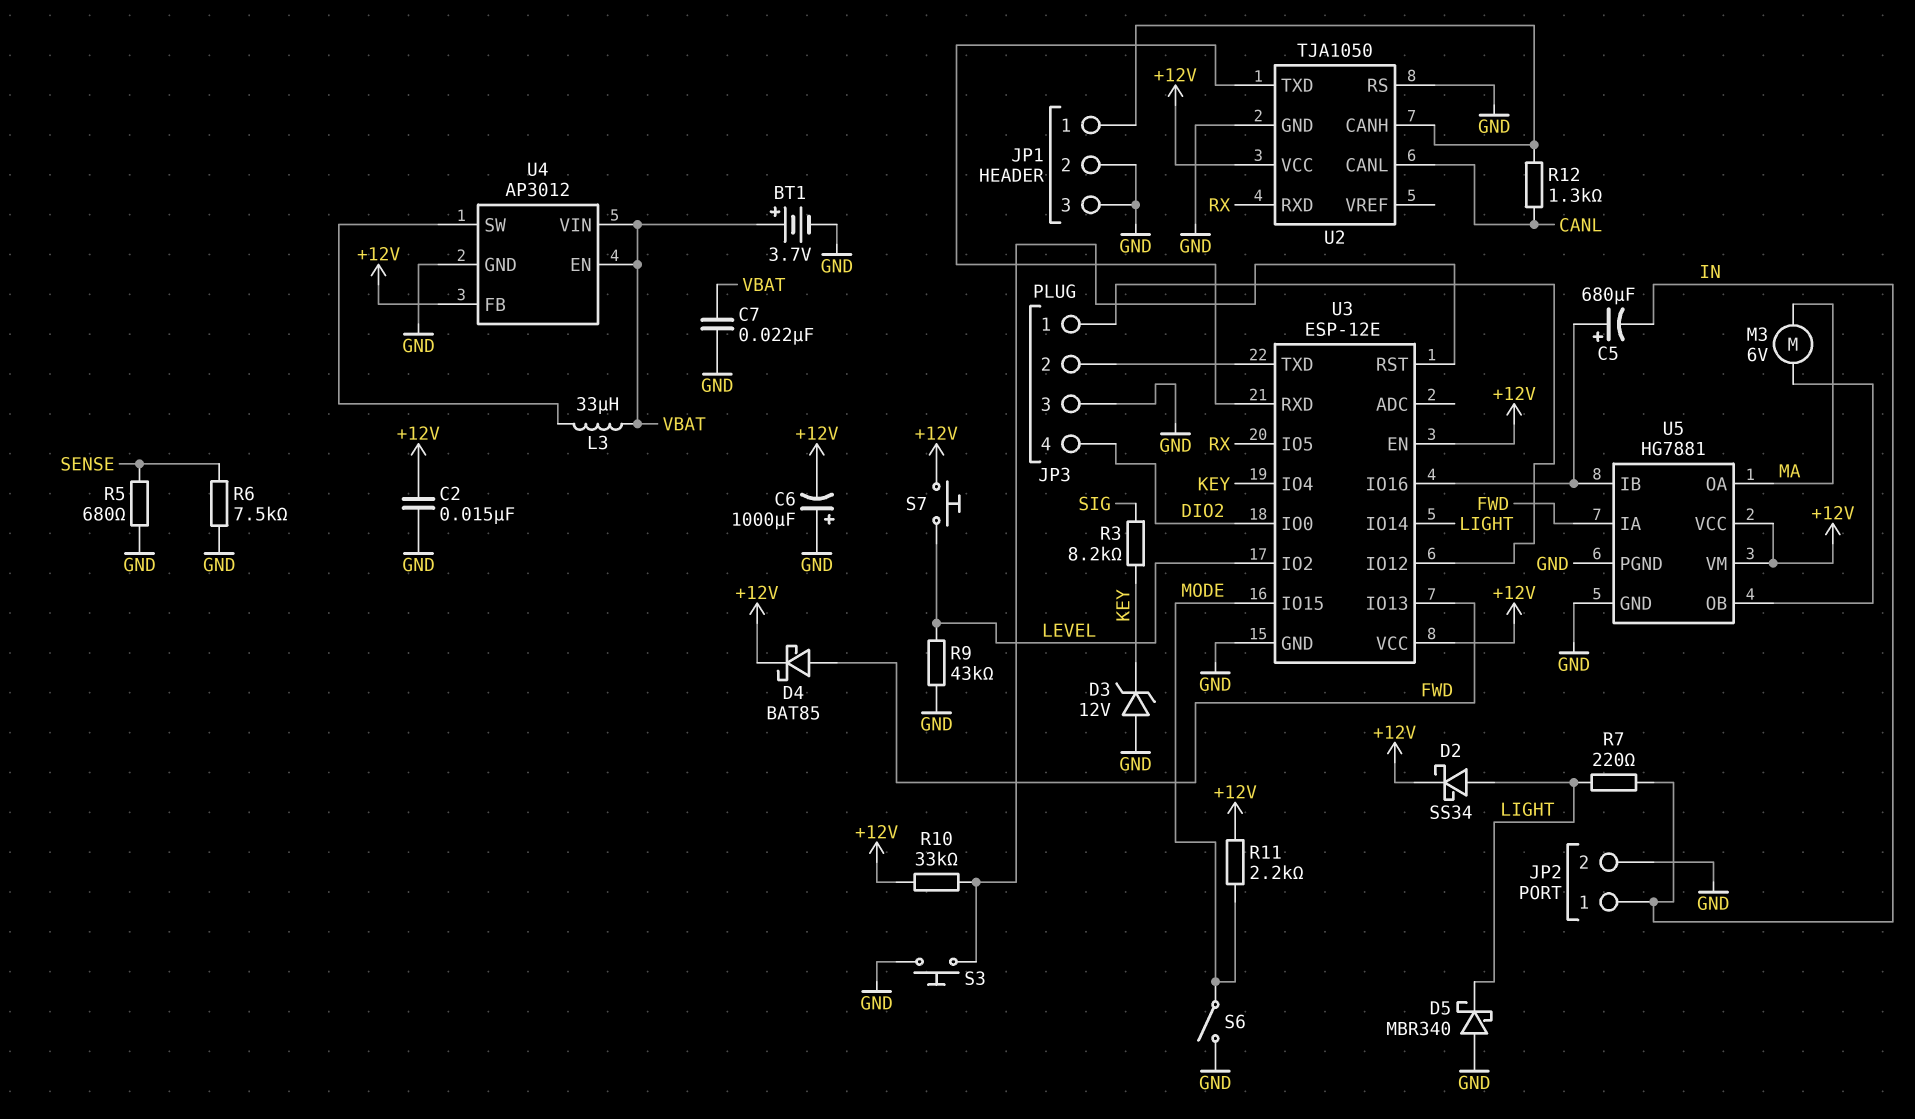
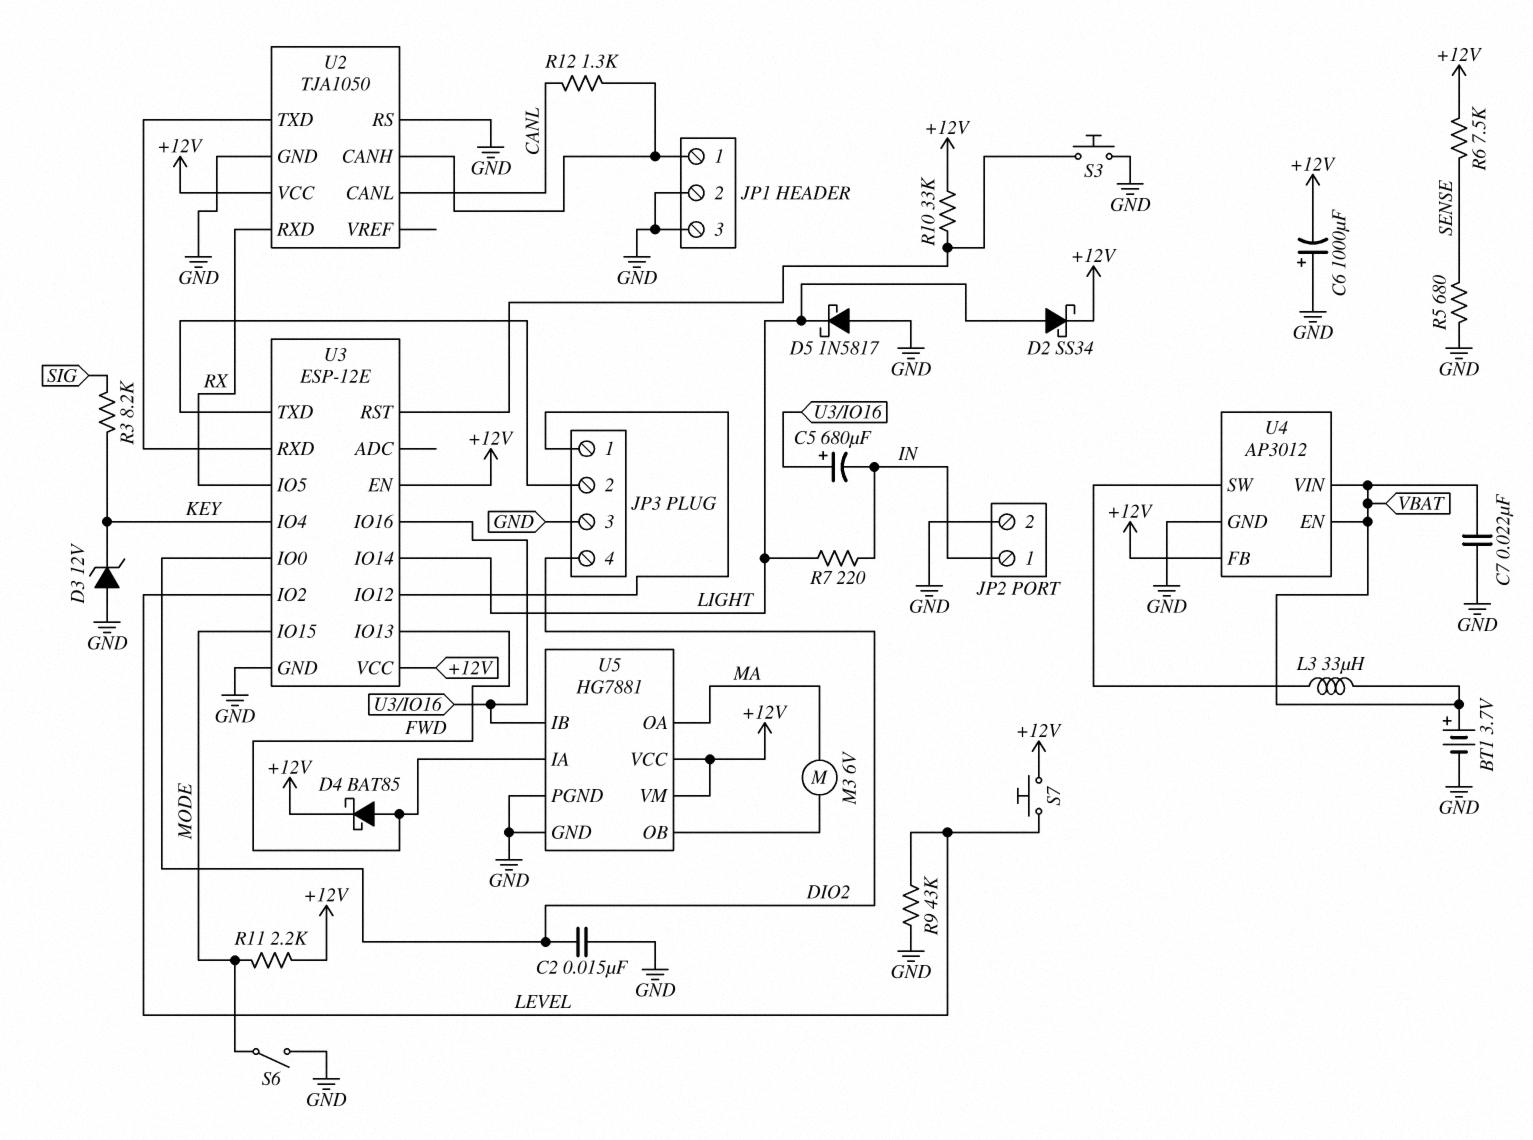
C2: 15nF (+12V, GND) -> 15nF (DIO2, GND)
D5: schottky MBR340 (A GND, K LIGHT) -> schottky 1N5817 (A GND, K LIGHT)
R6: 7.5k (GND, SENSE) -> 7.5k (+12V, SENSE)

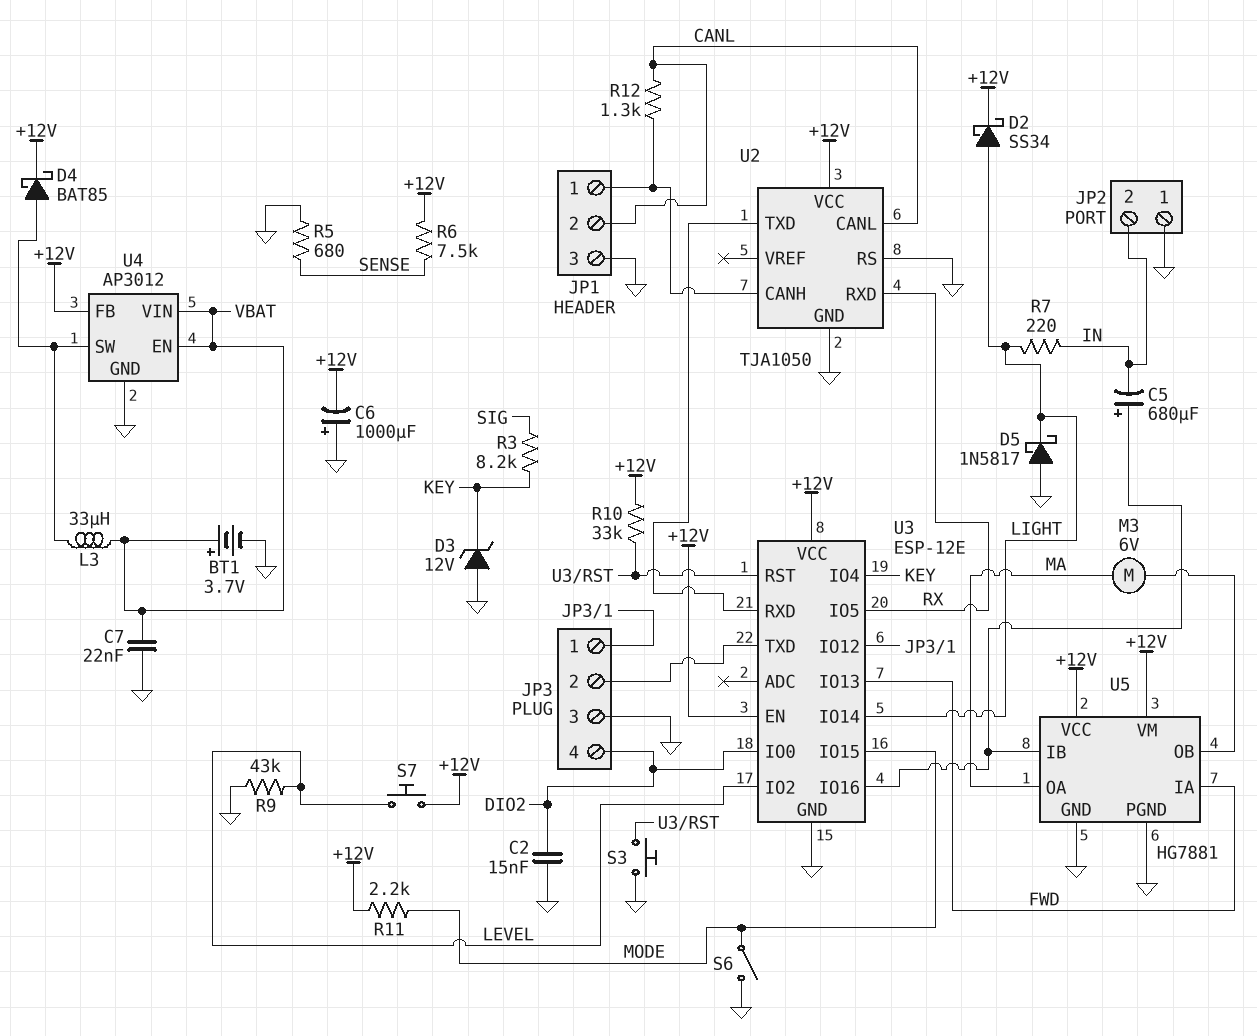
D4: schottky BAT85 (A FWD, K +12V) -> schottky BAT85 (A U4/SW, K +12V)
JP1 pin 2: GND -> CANL
JP2 pin 1: IN -> GND
JP2 pin 2: GND -> IN

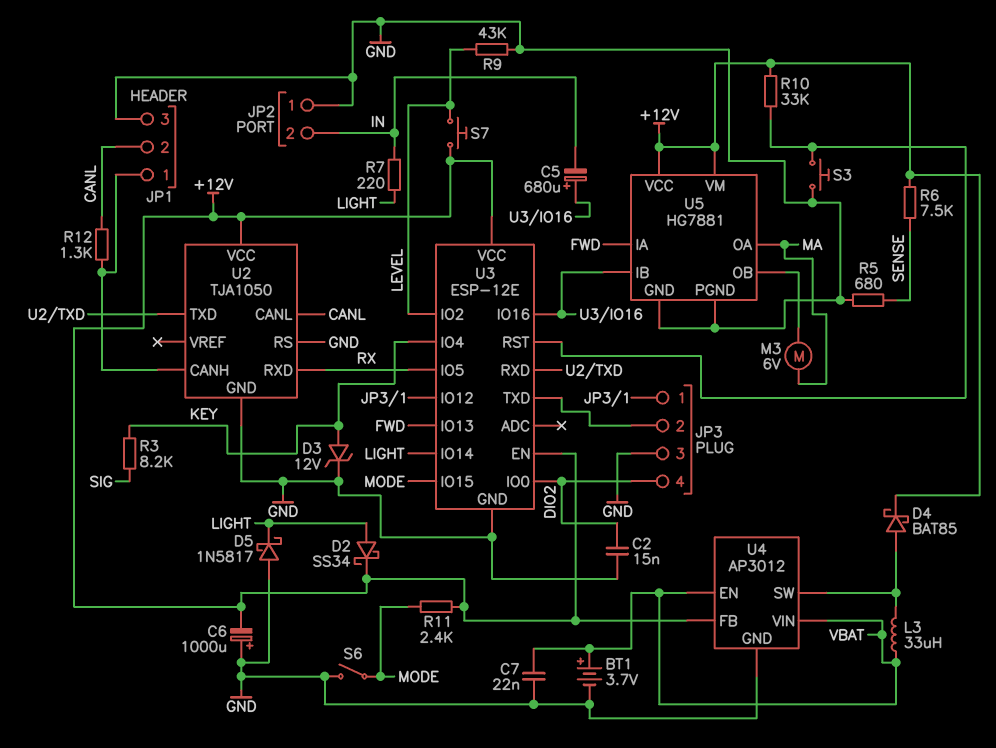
D3: zener 12V (A GND, K KEY) -> zener 12V (A KEY, K GND)
R11: 2.2k (+12V, MODE) -> 2.4k (+12V, MODE)

